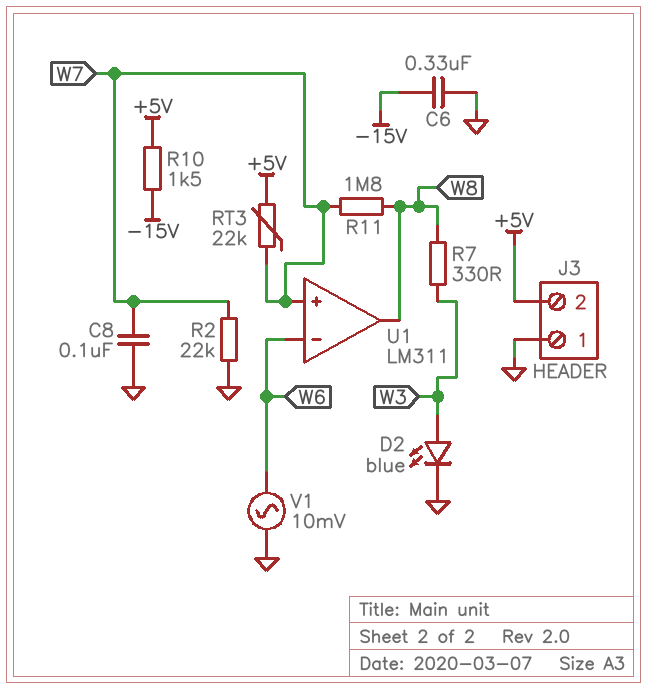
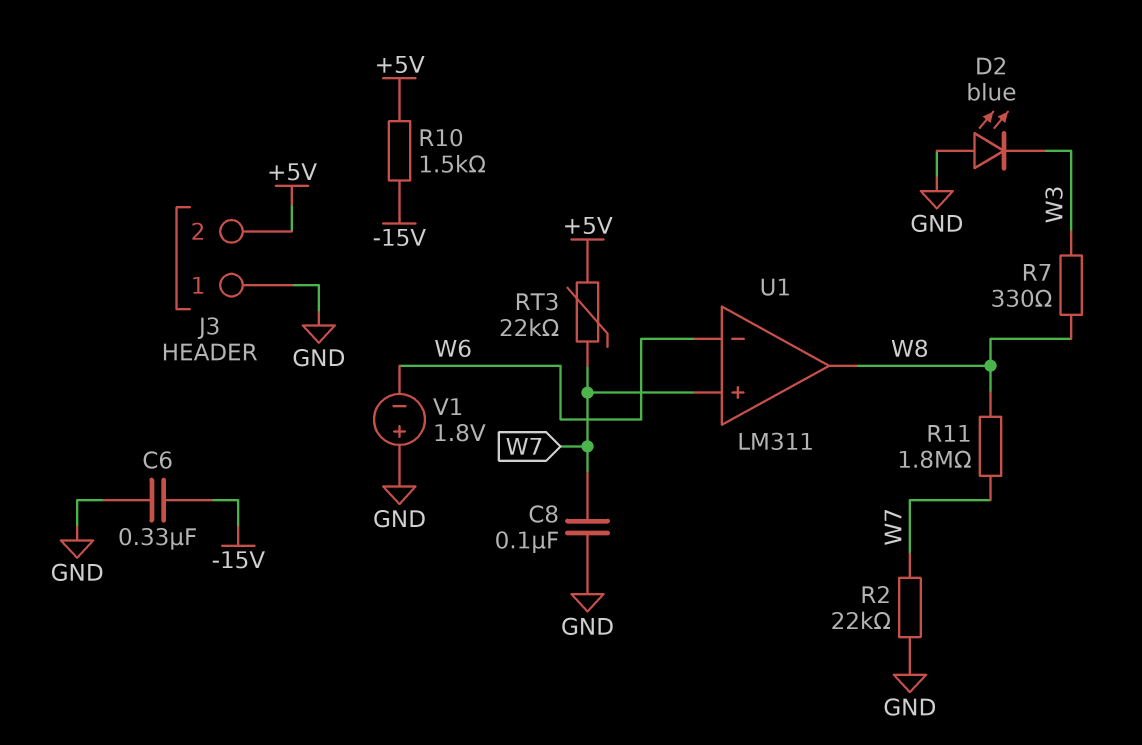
D2: LED blue (A W3, K GND) -> LED blue (A GND, K W3)
V1: AC 10mV (GND, W6) -> 1.8V (plus GND, minus W6)

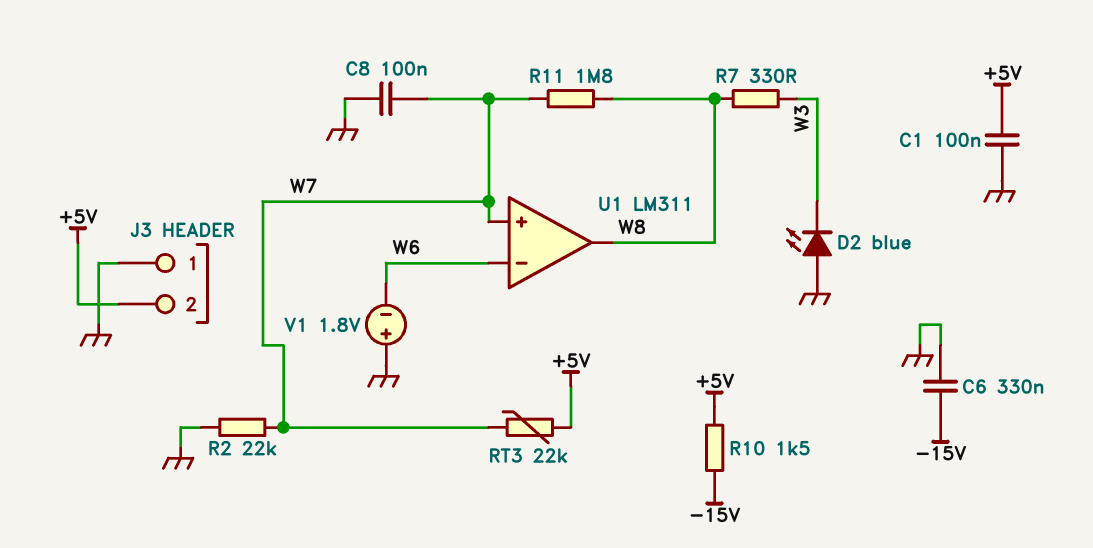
C1: none -> 100nF (+5V, GND)

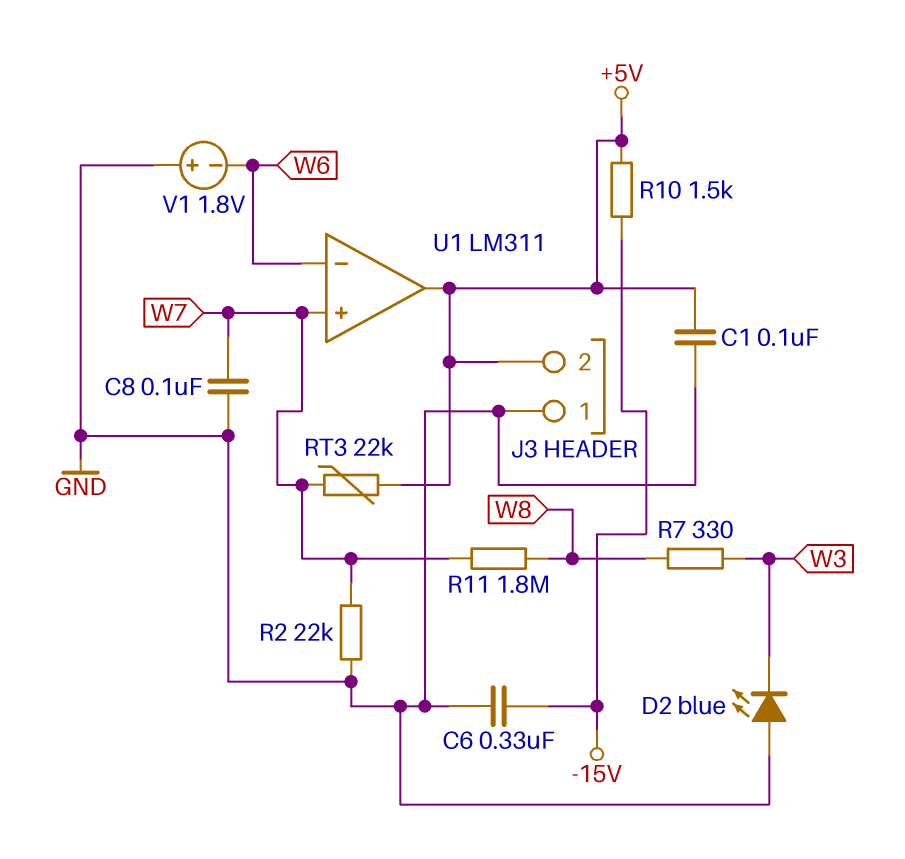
U1 pin out: W8 -> +5V

